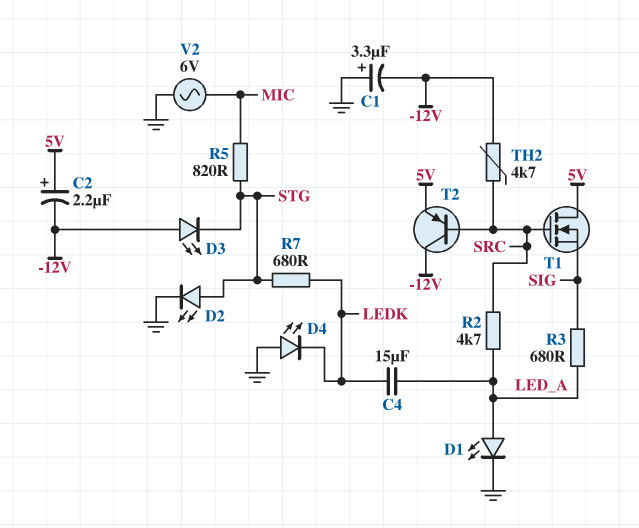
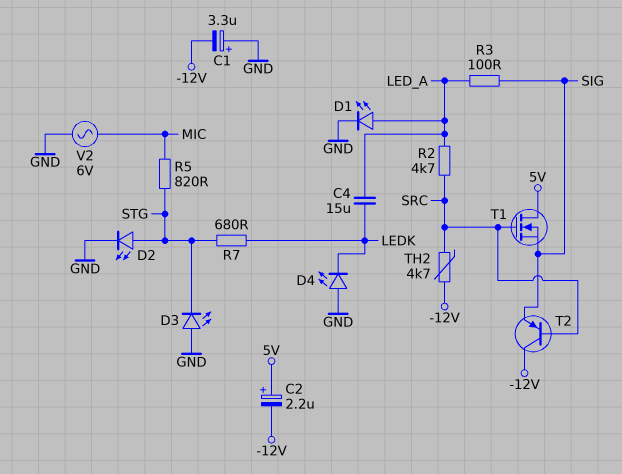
D3: LED (A -12V, K STG) -> LED (A GND, K STG)
R3: 680 (LED_A, SIG) -> 100 (LED_A, SIG)
T2: PNP (B SRC, C -12V, E 5V) -> PNP (B SRC, C -12V, E SIG)

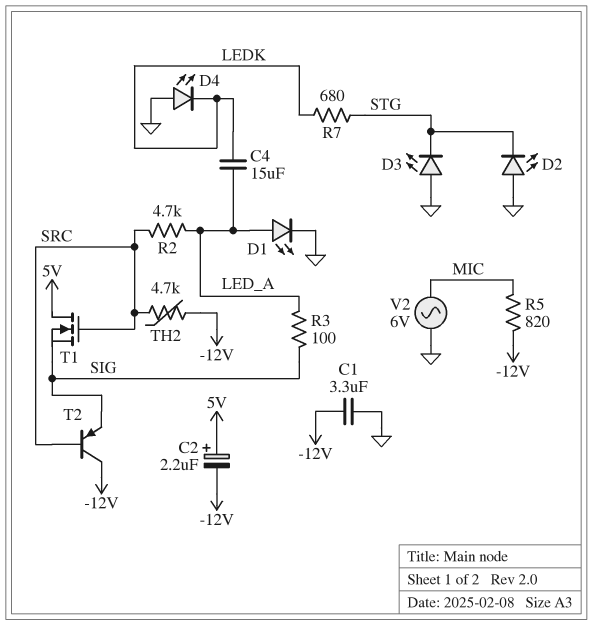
C1: 3.3uF (plus GND, minus -12V) -> 3.3uF (-12V, GND)
D2: LED (A STG, K GND) -> LED (A GND, K STG)
R5: 820 (MIC, STG) -> 820 (-12V, MIC)

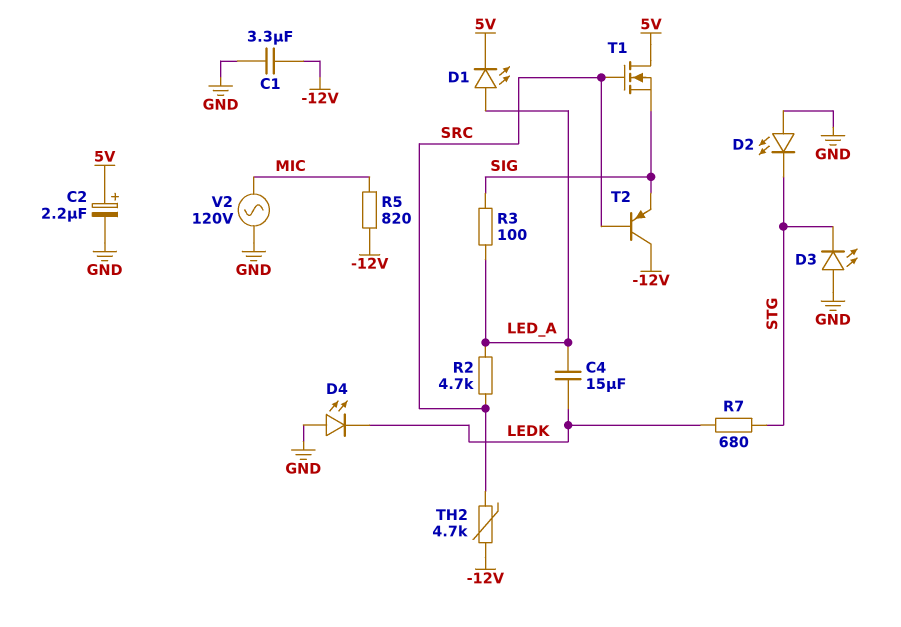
C2: 2.2uF (plus 5V, minus -12V) -> 2.2uF (plus 5V, minus GND)
D1: LED (A LED_A, K GND) -> LED (A LED_A, K 5V)
V2: AC 6V (GND, MIC) -> AC 120V (GND, MIC)

